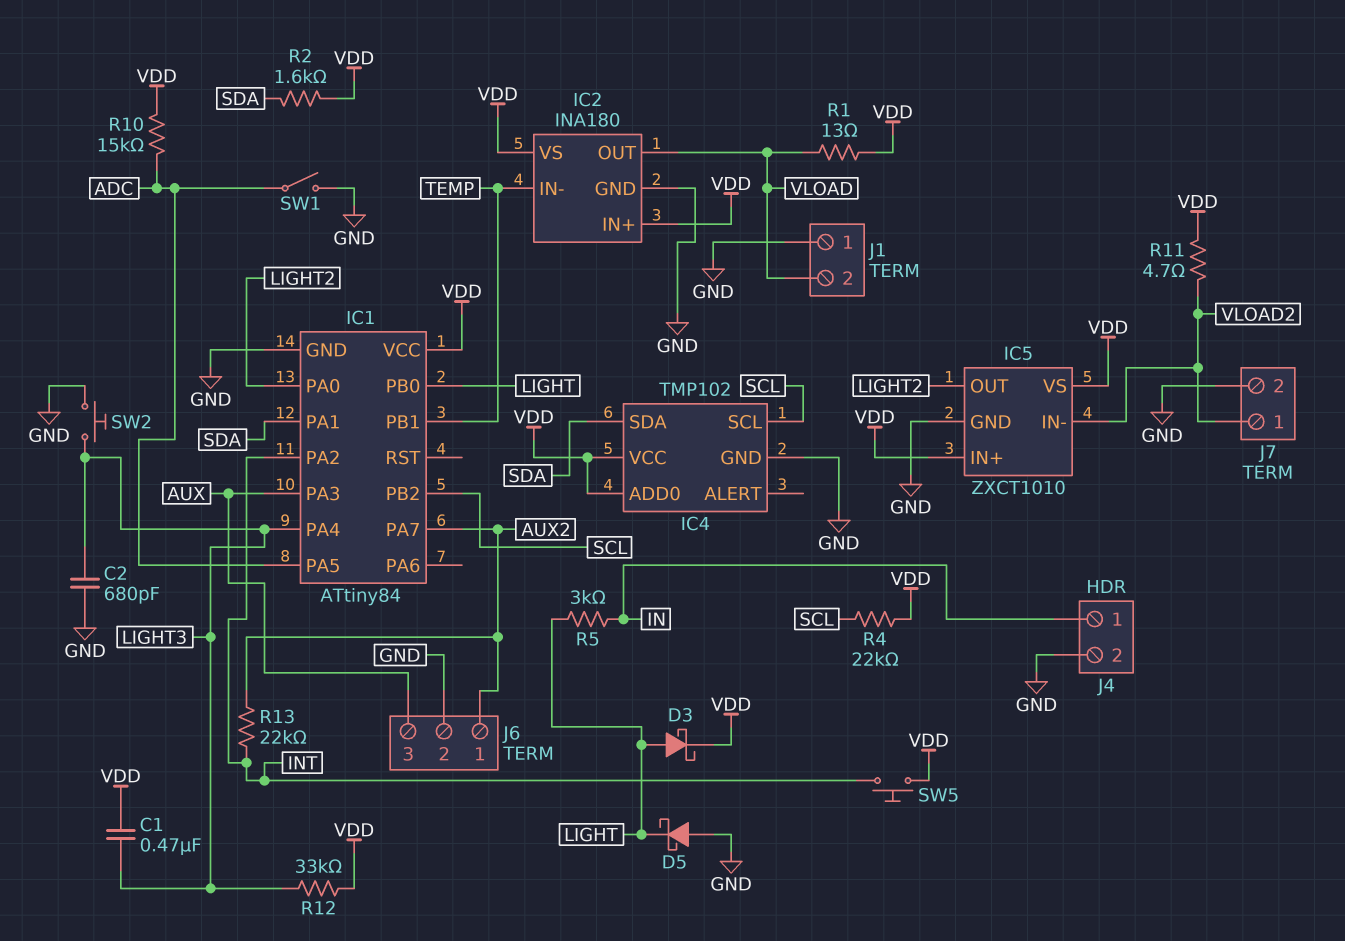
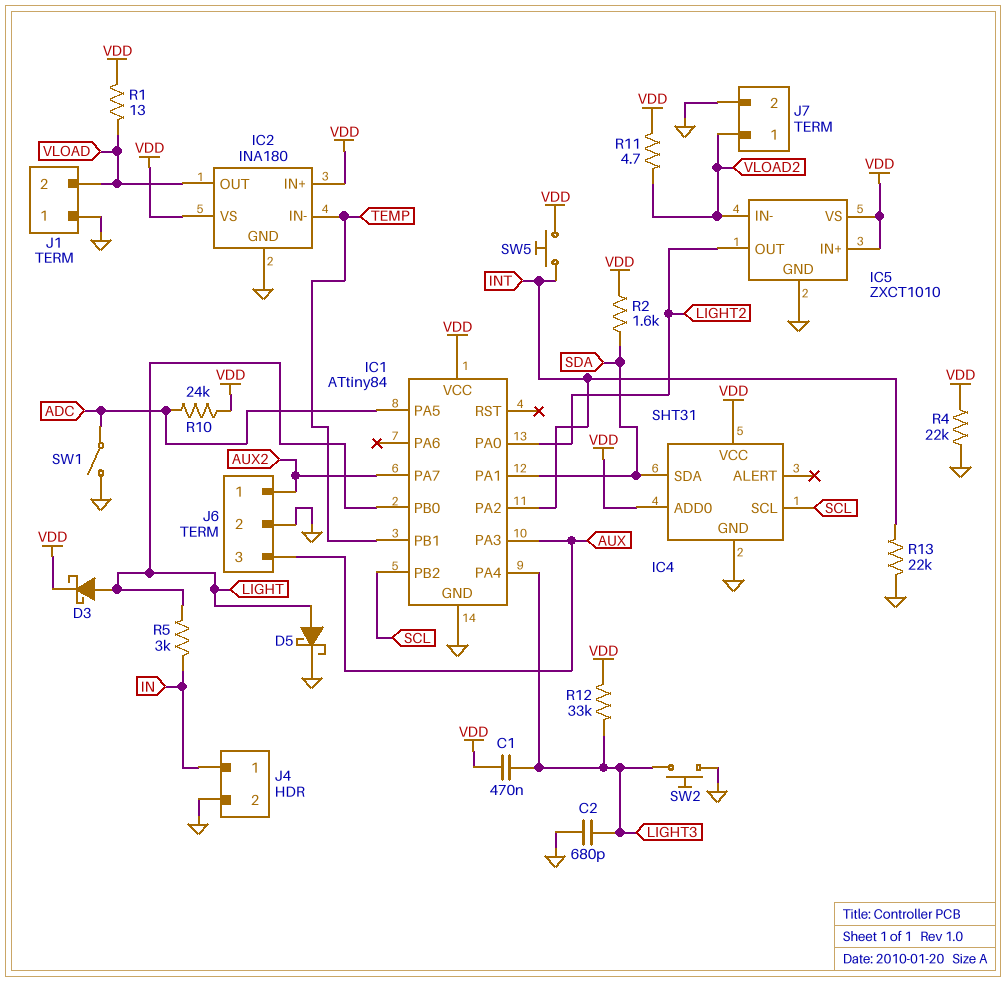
D5: schottky (A GND, K LIGHT) -> schottky (A LIGHT, K GND)
IC4: TMP102 -> SHT31
R4: 22k (SCL, VDD) -> 22k (GND, VDD)
R10: 15k (ADC, VDD) -> 24k (ADC, VDD)
R13: 22k (AUX2, INT) -> 22k (GND, INT)

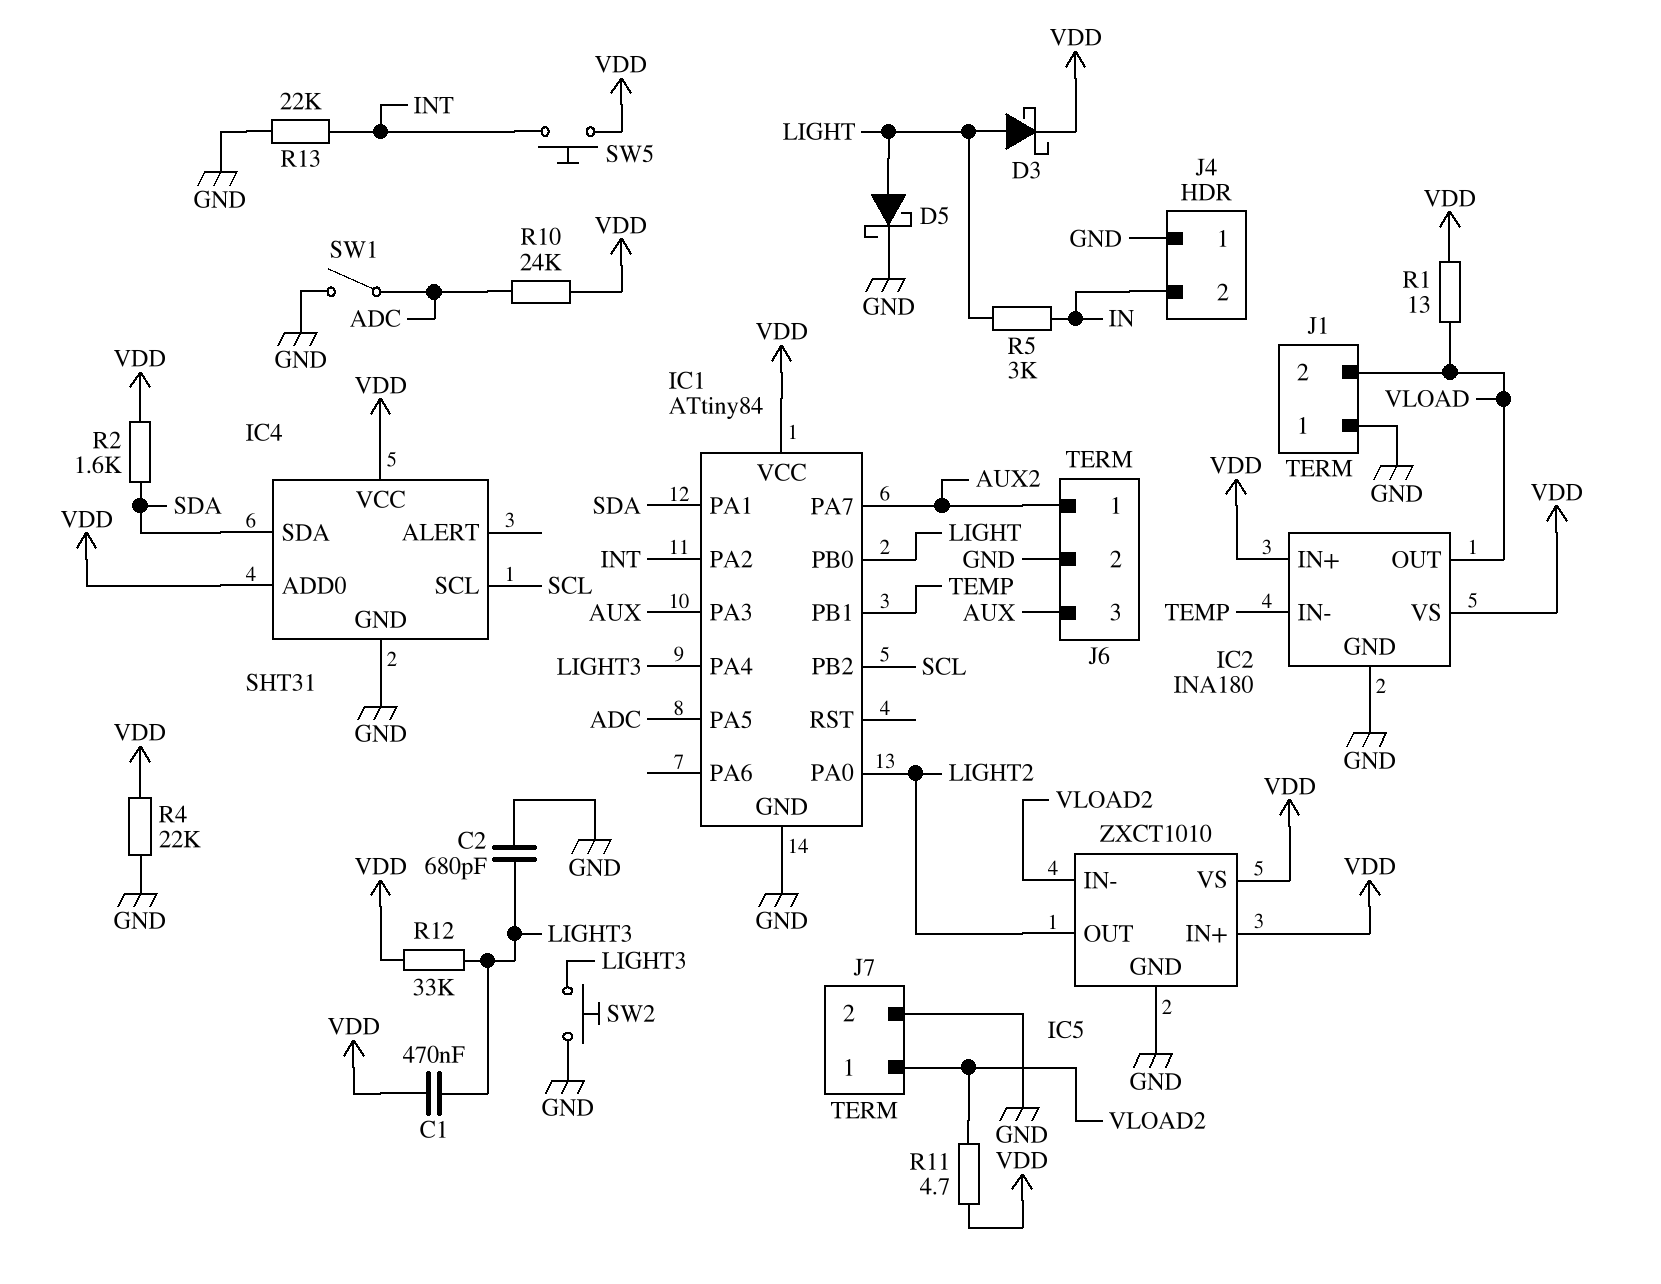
J4 pin 1: IN -> GND
J4 pin 2: GND -> IN

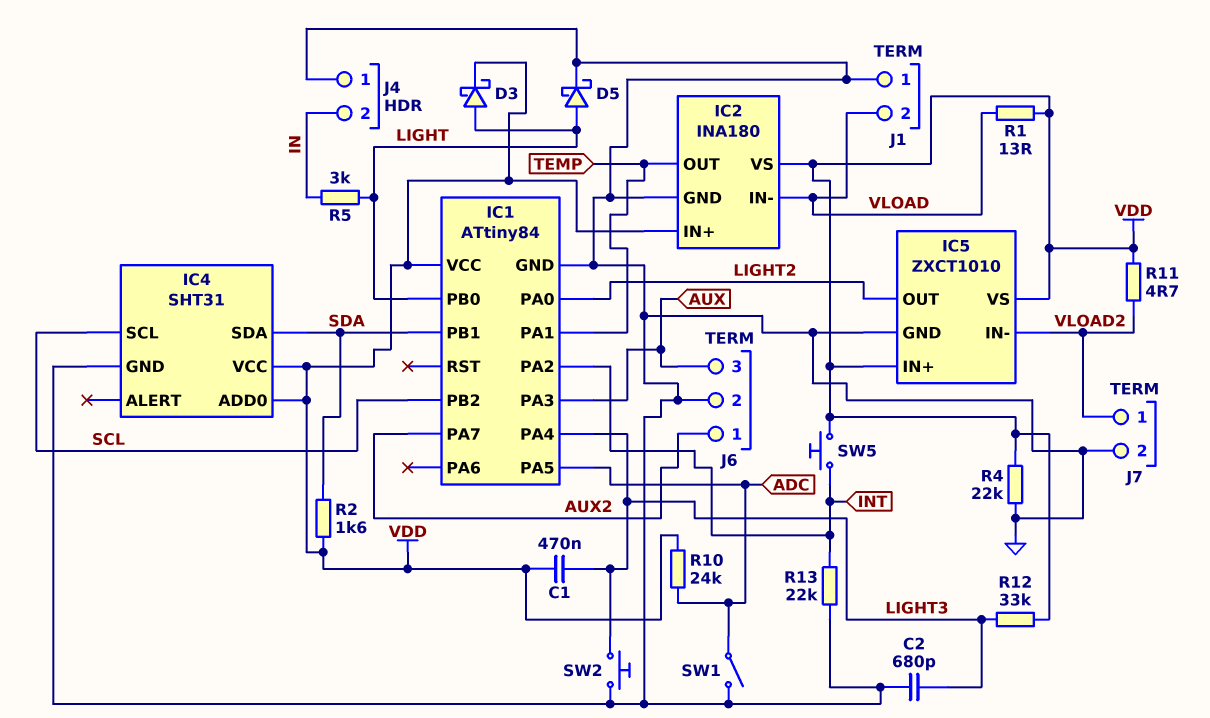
IC1 pin PA1: SDA -> TEMP
IC1 pin PB1: TEMP -> SDA
IC2 pin IN-: TEMP -> VLOAD
IC2 pin OUT: VLOAD -> TEMP

